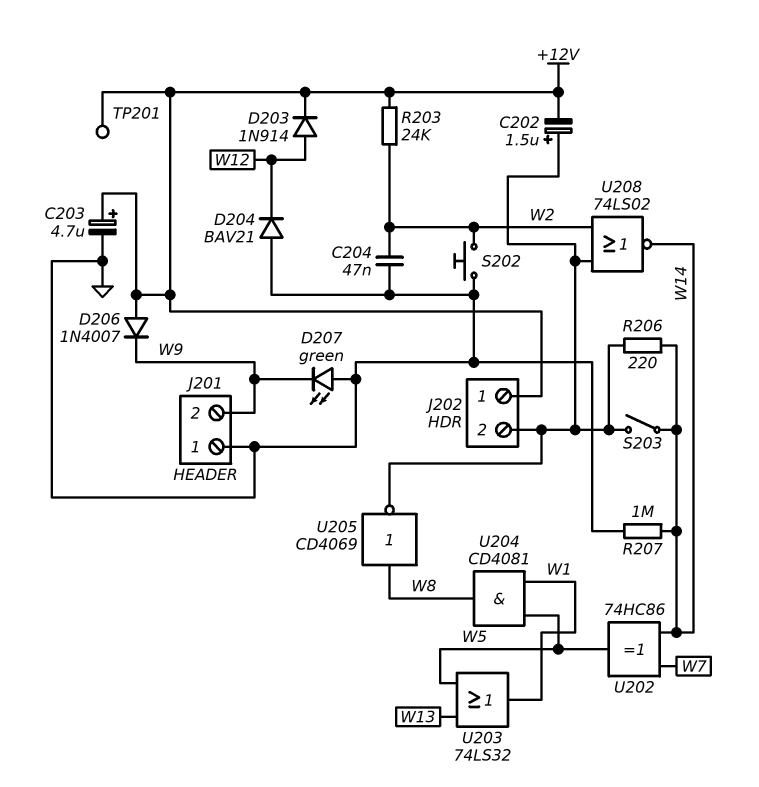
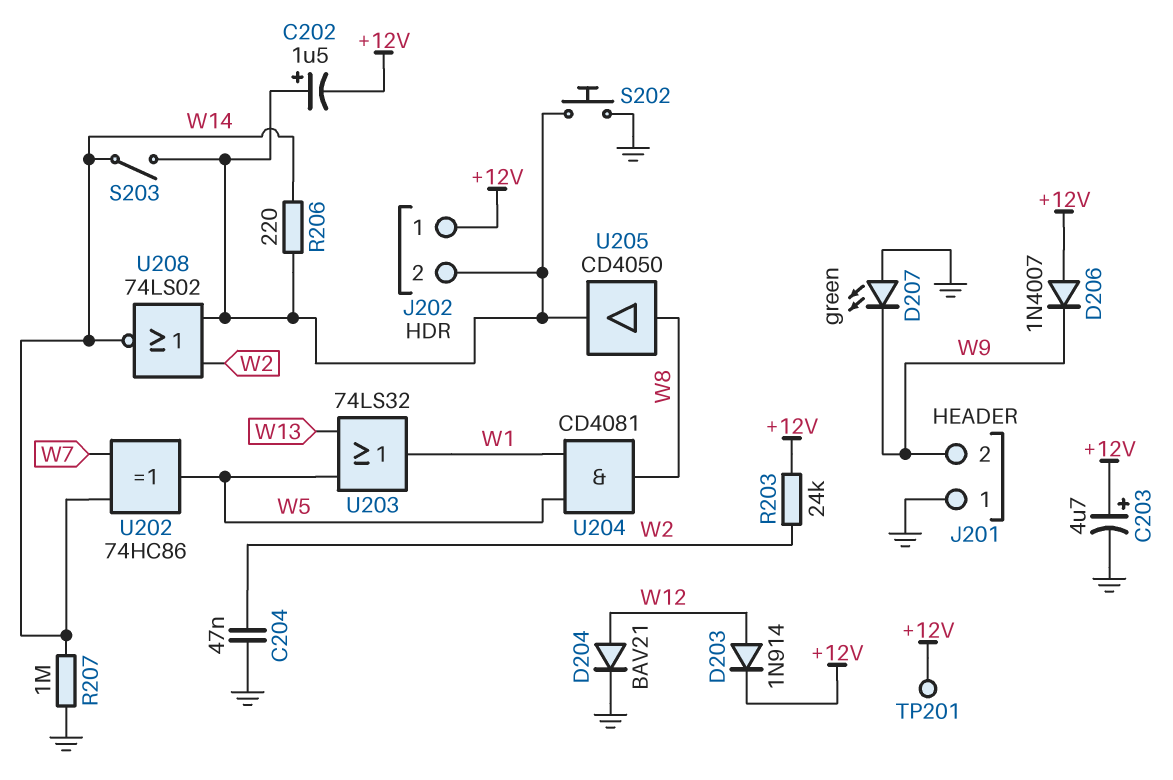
D204: diode BAV21 (A GND, K W12) -> diode BAV21 (A W12, K GND)
S202: button (GND, W2) -> button (GND, J202/2)
U205: NOT CD4069 (in W8, out J202/2) -> buffer CD4050 (in W8, out J202/2)

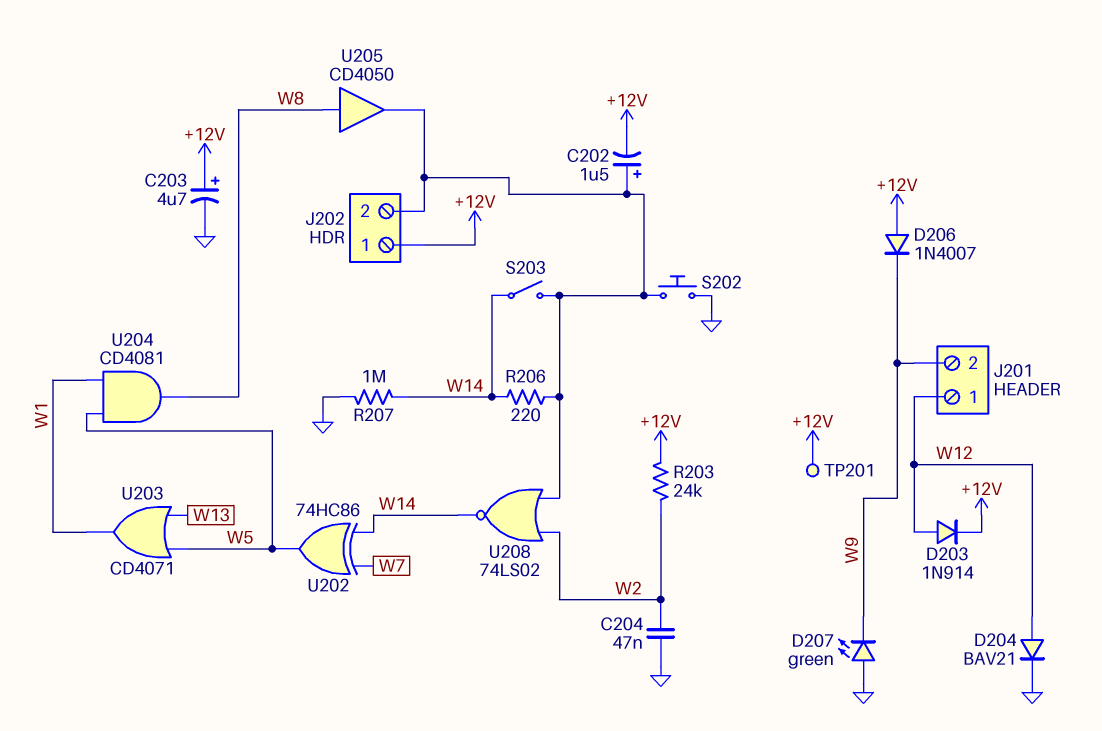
J201 pin 1: GND -> W12
U203: OR 74LS32 (in W5, in W13, out W1) -> OR CD4071 (in W5, in W13, out W1)

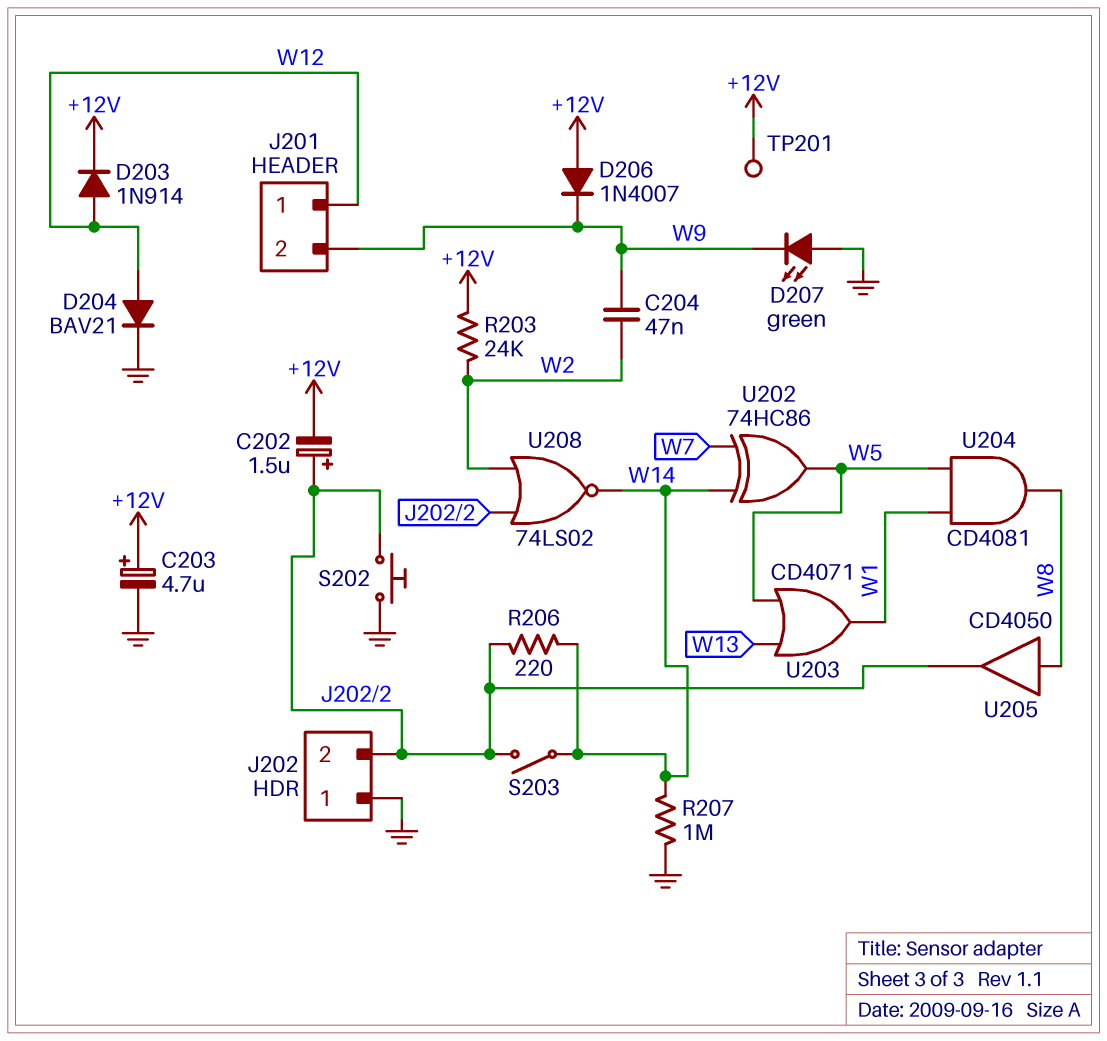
C204: 47nF (GND, W2) -> 47nF (W2, W9)
J202 pin 1: +12V -> GND

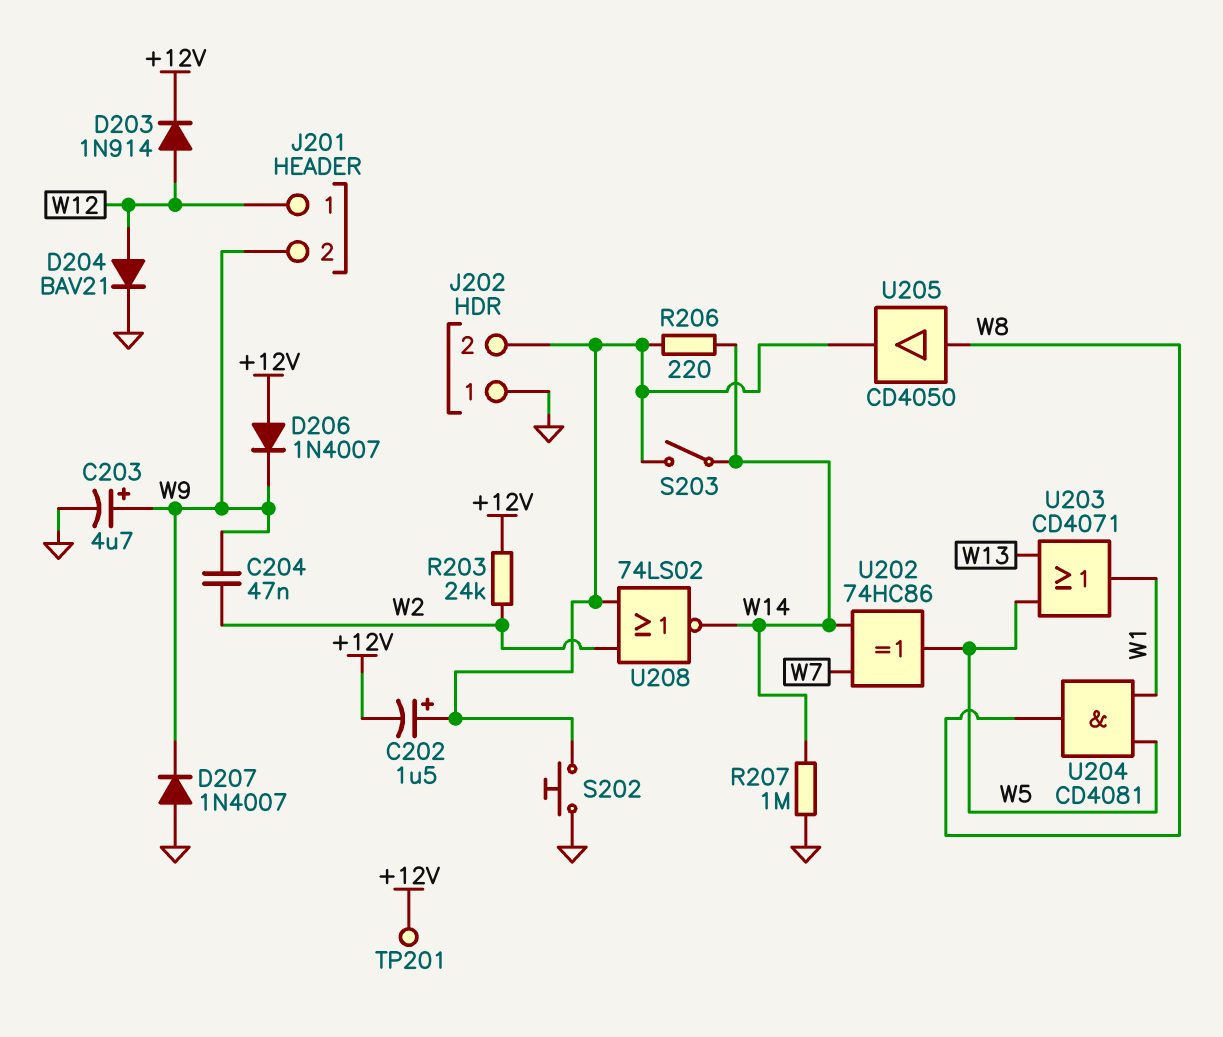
C203: 4.7uF (plus +12V, minus GND) -> 4.7uF (plus W9, minus GND)
D207: LED green (A GND, K W9) -> diode 1N4007 (A GND, K W9)

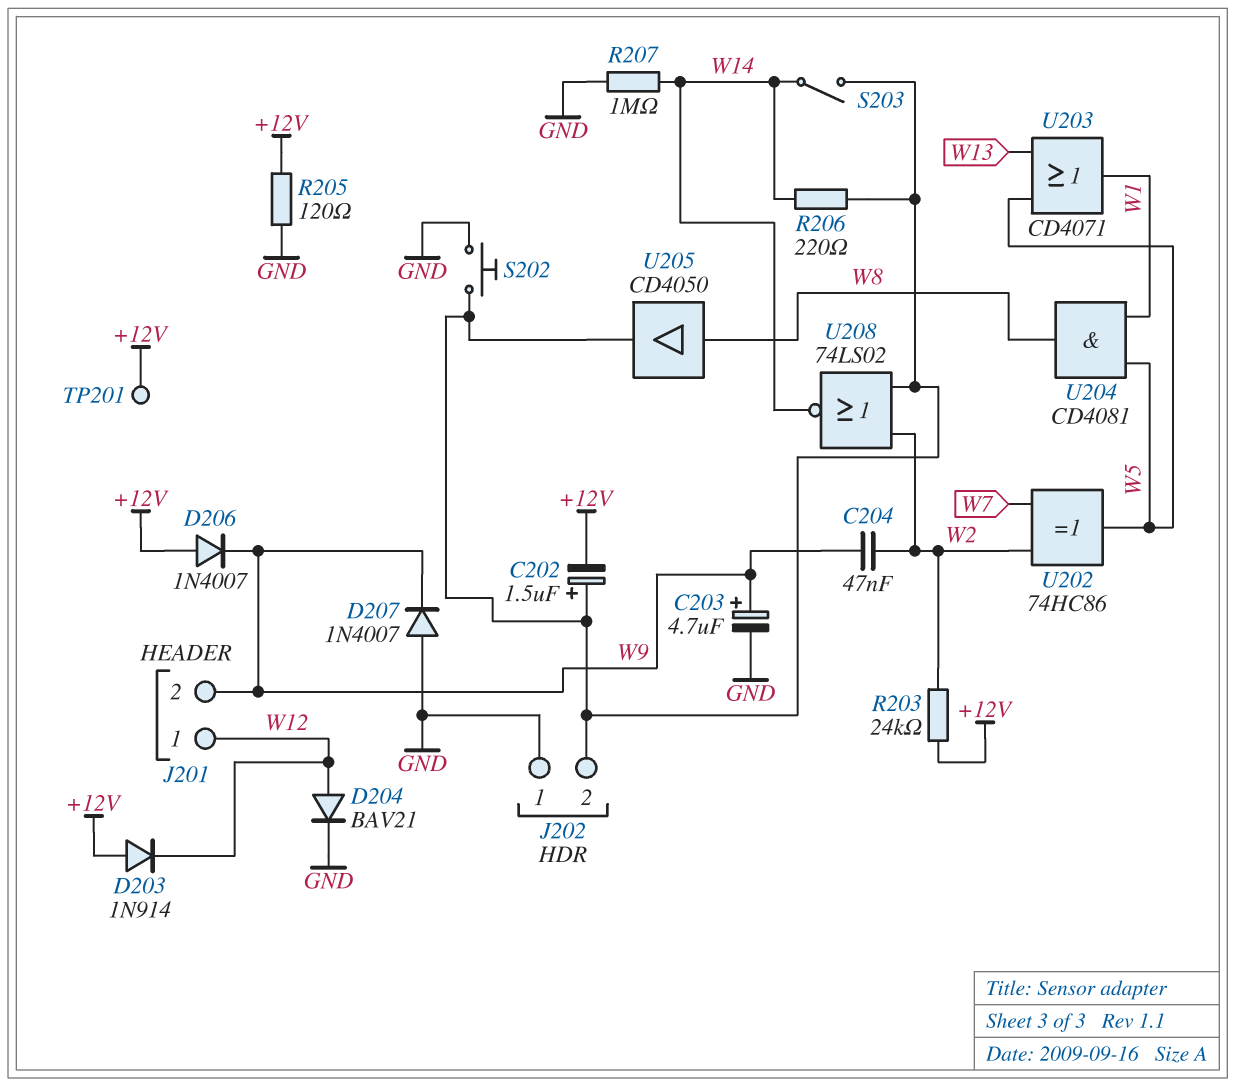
D203: diode 1N914 (A W12, K +12V) -> diode 1N914 (A +12V, K W12)
R205: none -> 120 (+12V, GND)
U202: XOR 74HC86 (in W7, in W14, out W5) -> XOR 74HC86 (in W2, in W7, out W5)

